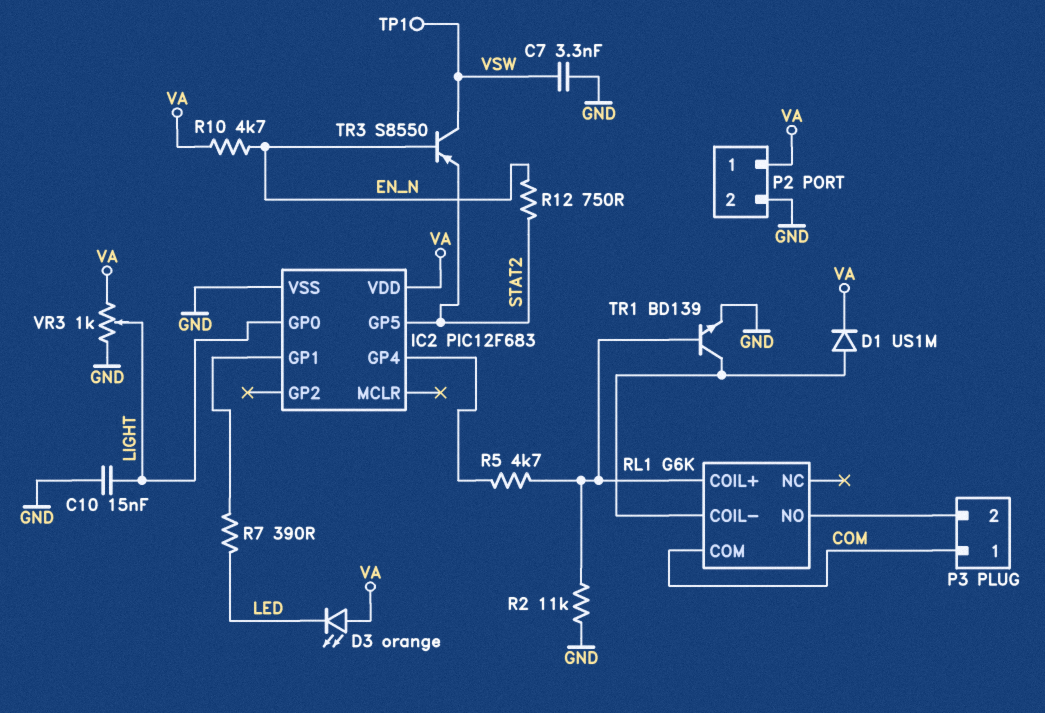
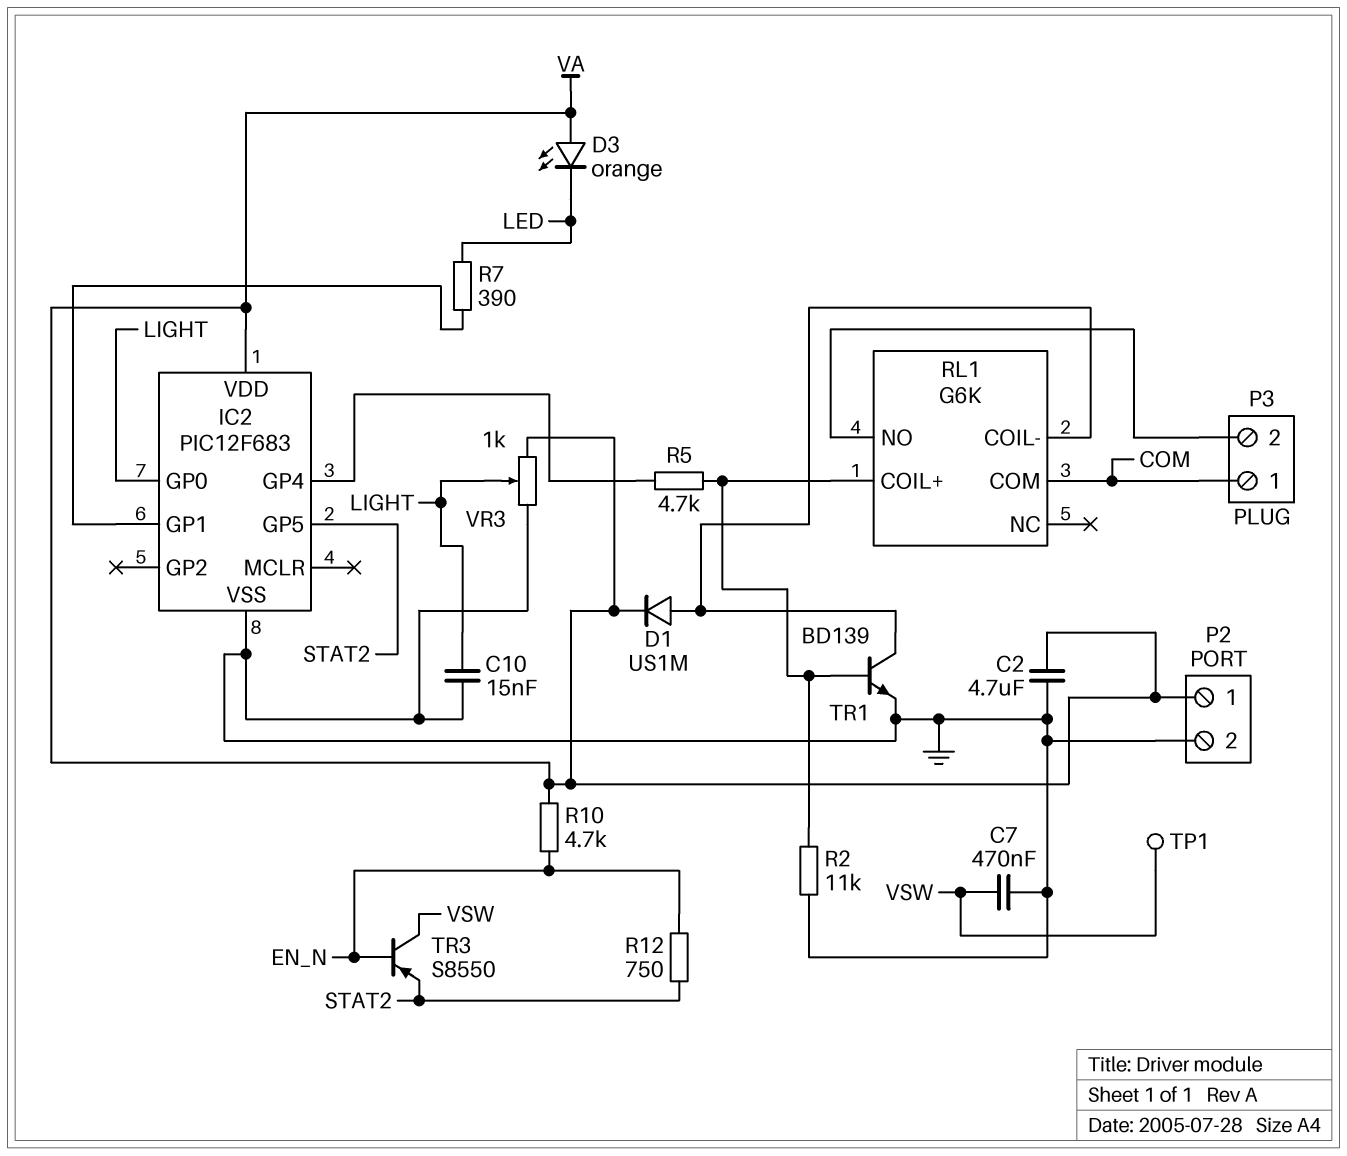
C2: none -> 4.7uF (GND, VA)
C7: 3.3nF (GND, VSW) -> 470nF (GND, VSW)

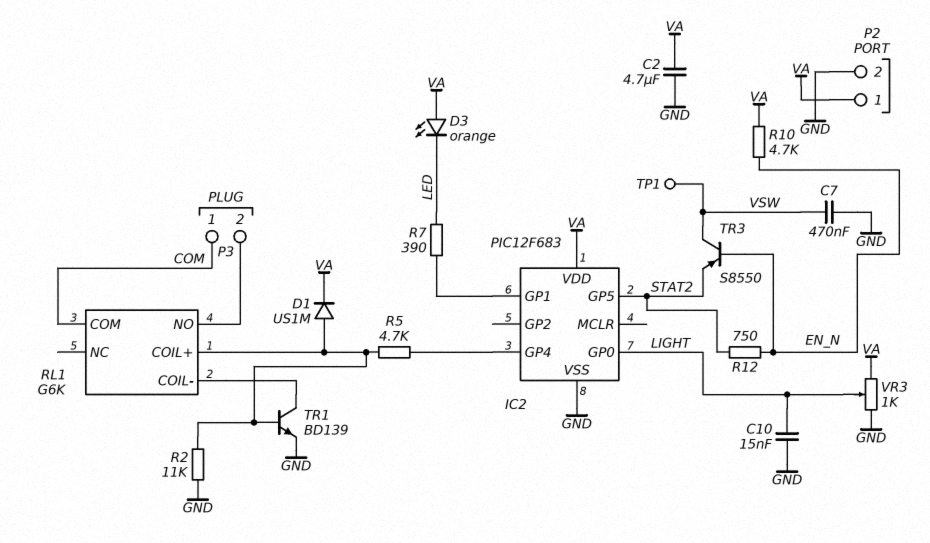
D1: diode US1M (A RL1/COIL-, K VA) -> diode US1M (A RL1/COIL+, K VA)

